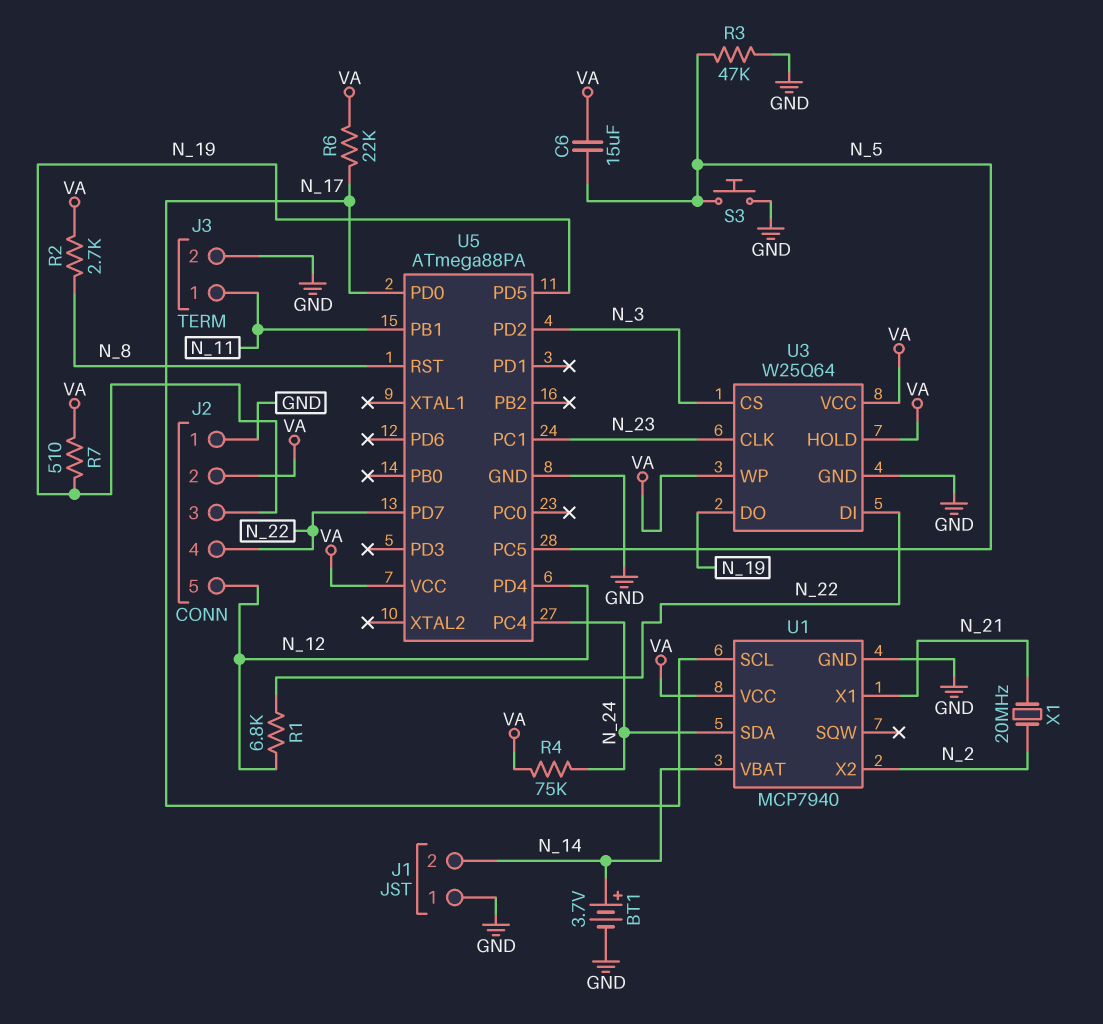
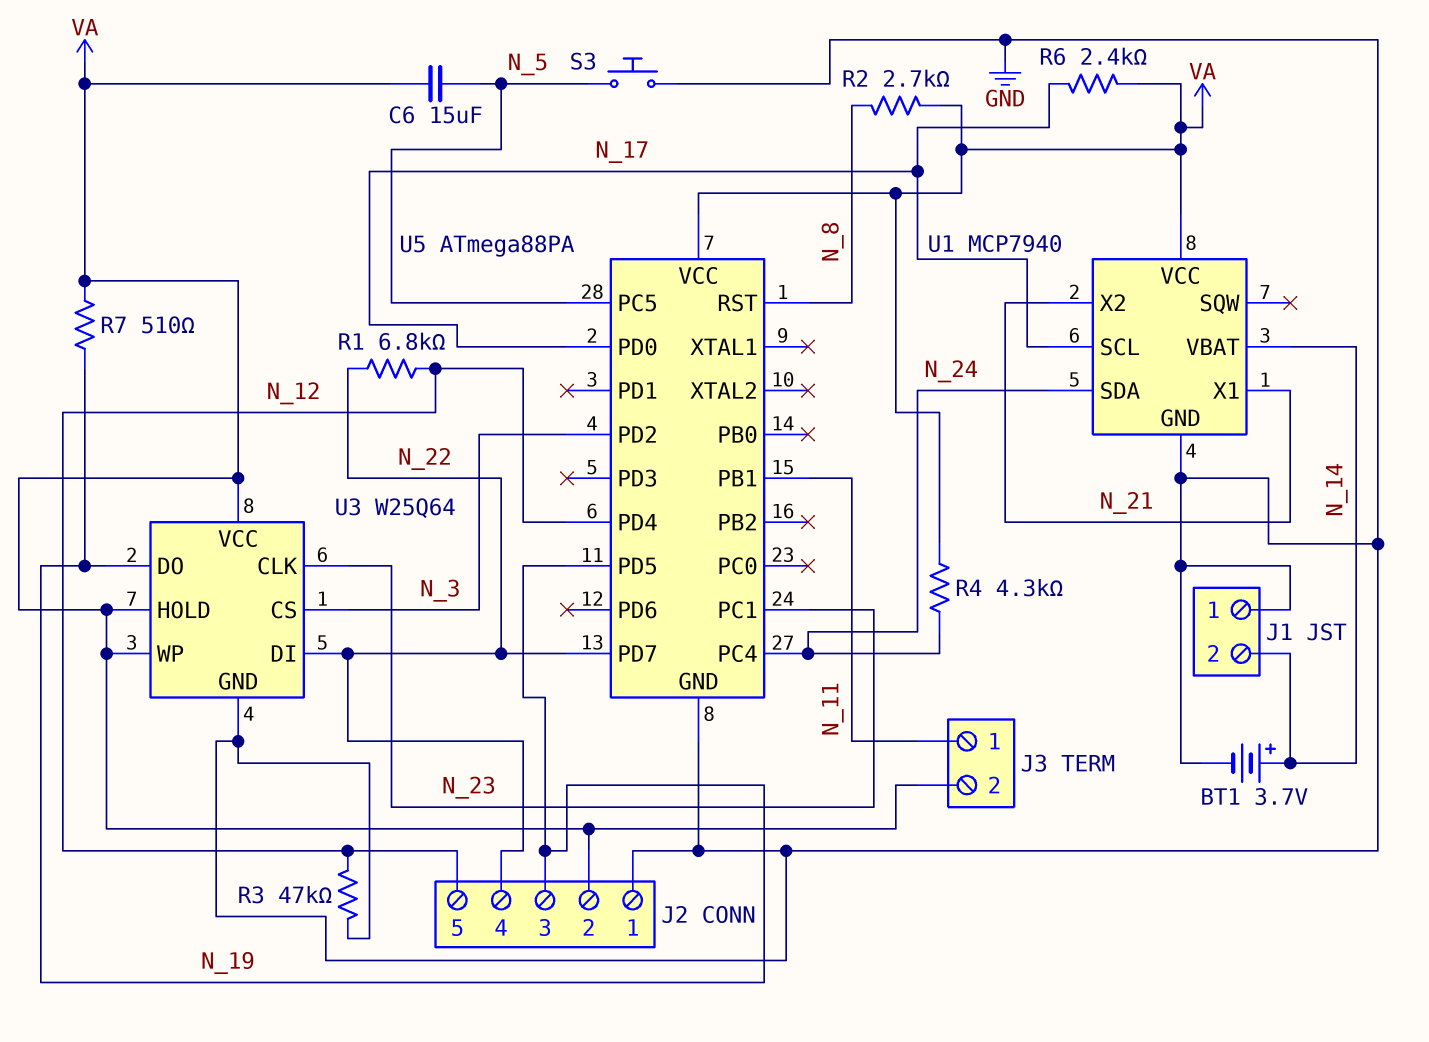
J3 pin 2: GND -> VA
R3: 47k (GND, N_5) -> 47k (GND, N_12)
R4: 75k (N_24, VA) -> 4.3k (N_24, VA)
R6: 22k (N_17, VA) -> 2.4k (N_17, VA)
U1 pin X2: N_2 -> N_21
X1: 20MHz (N_2, N_21) -> none

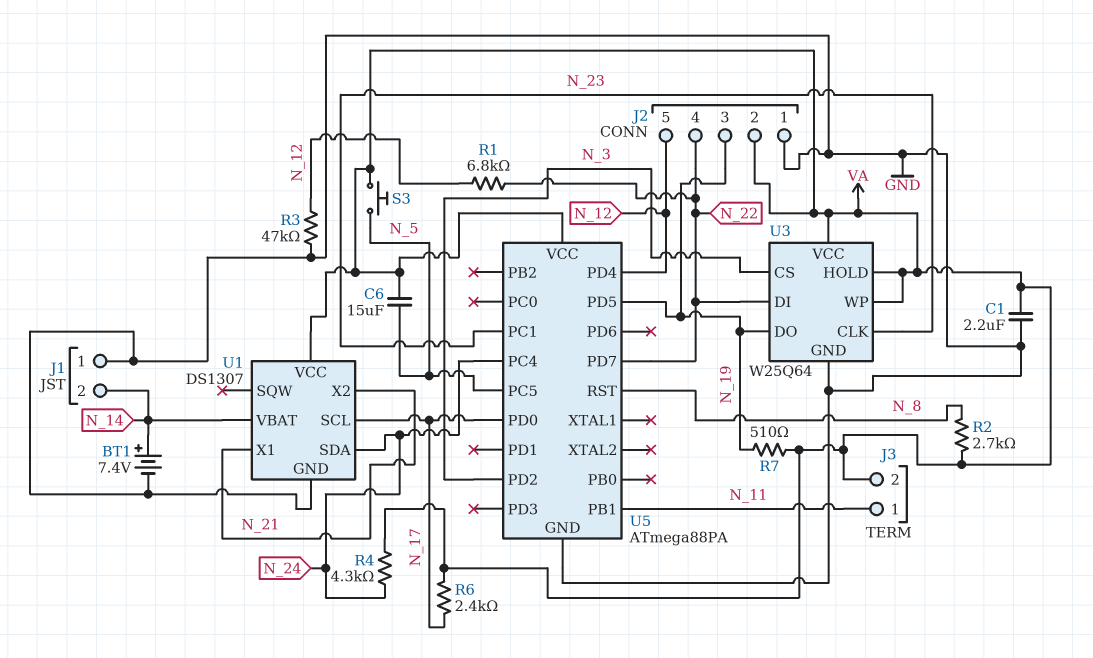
BT1: 3.7V (plus N_14, minus GND) -> 7.4V (plus N_14, minus GND)
C1: none -> 2.2uF (GND, VA)
S3: button (GND, N_5) -> button (N_5, VA)
U1: MCP7940 -> DS1307

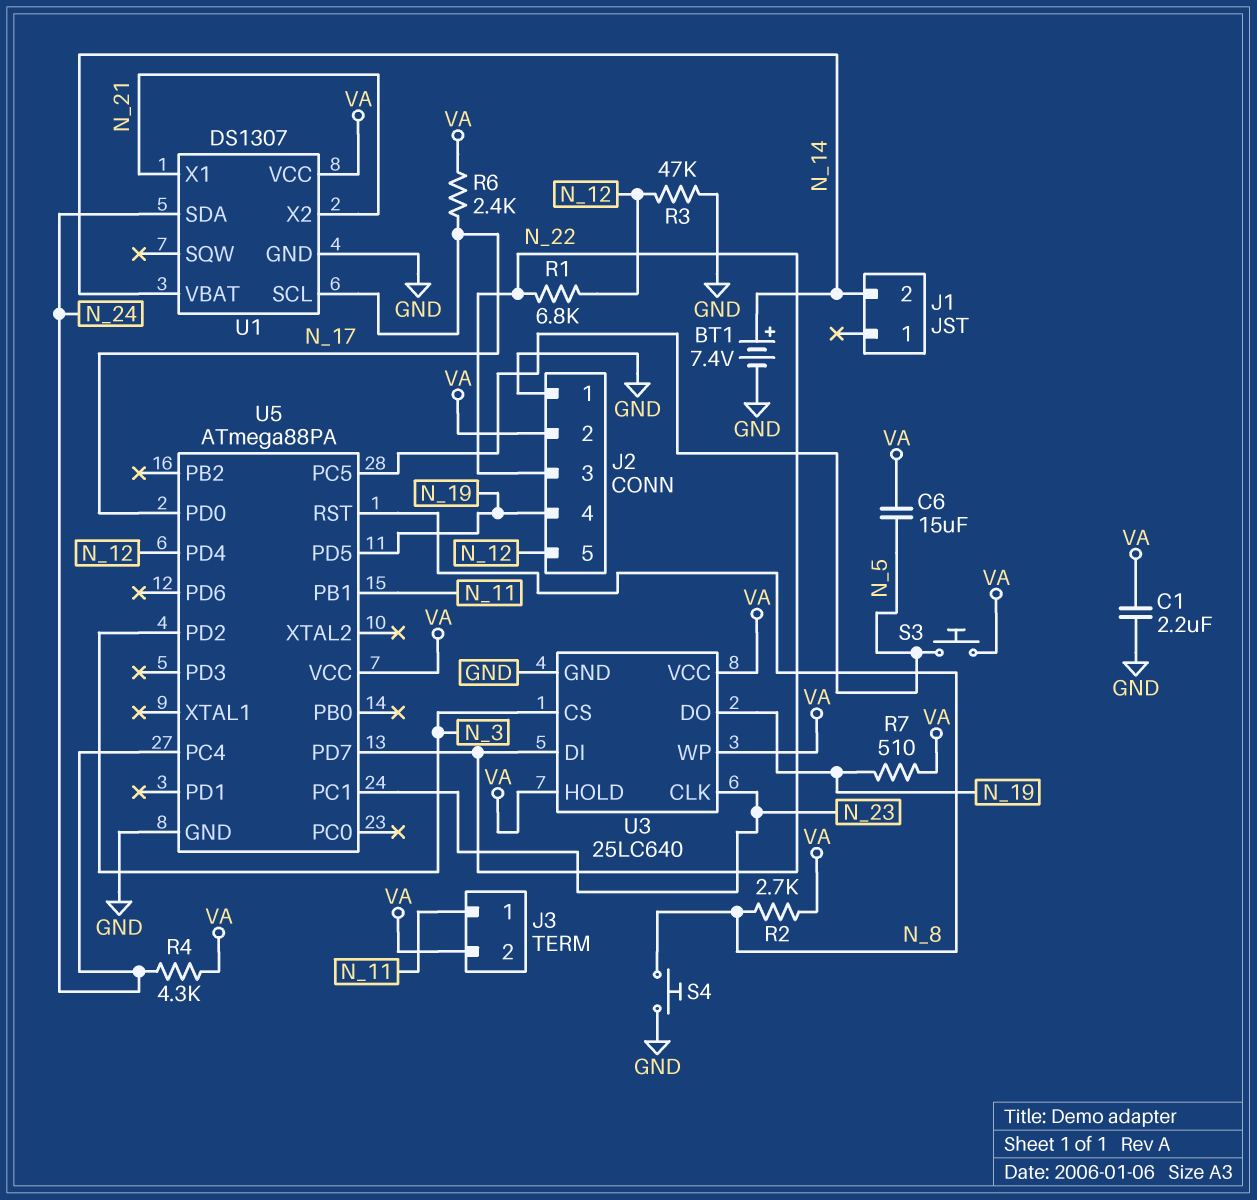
J1 pin 1: GND -> none
J2 pin 3: N_19 -> N_22
J2 pin 4: N_22 -> N_19
S4: none -> button (GND, N_8)
U3: W25Q64 -> 25LC640

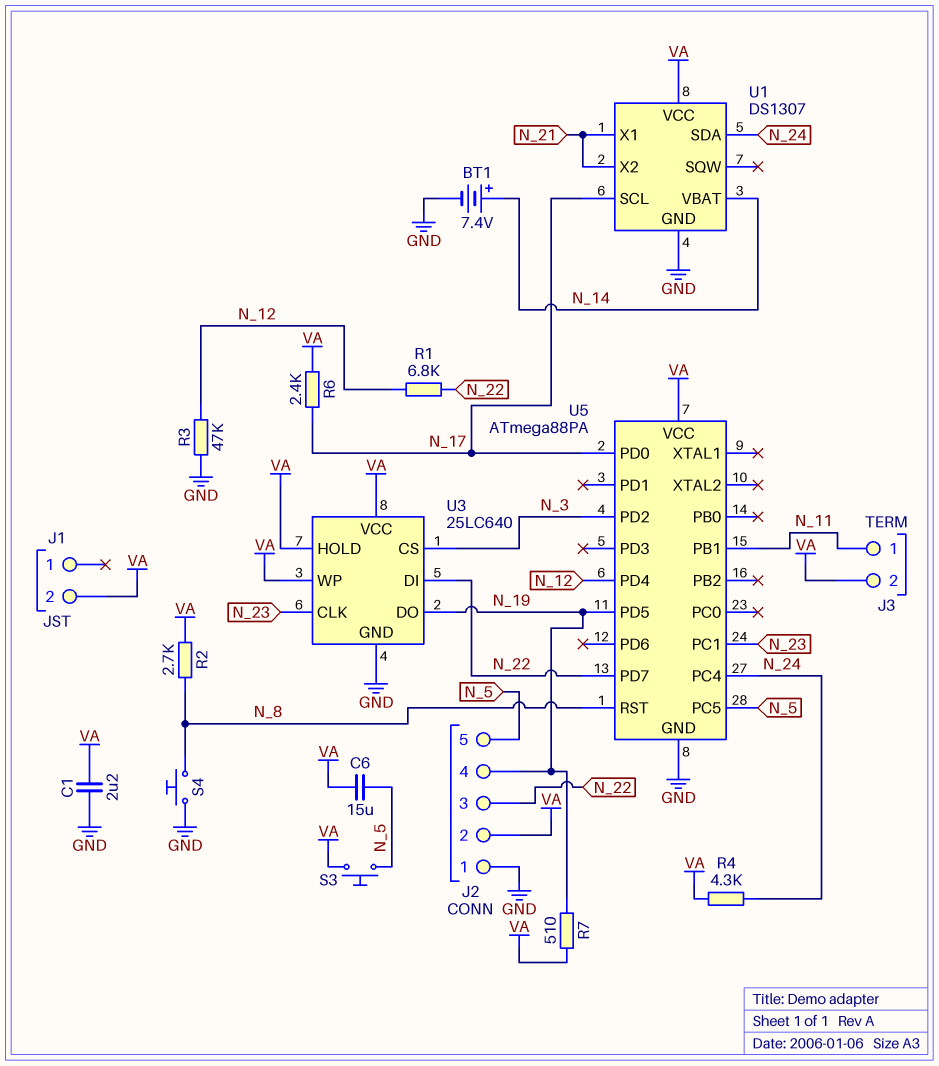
J1 pin 2: N_14 -> VA
J2 pin 5: N_12 -> N_5

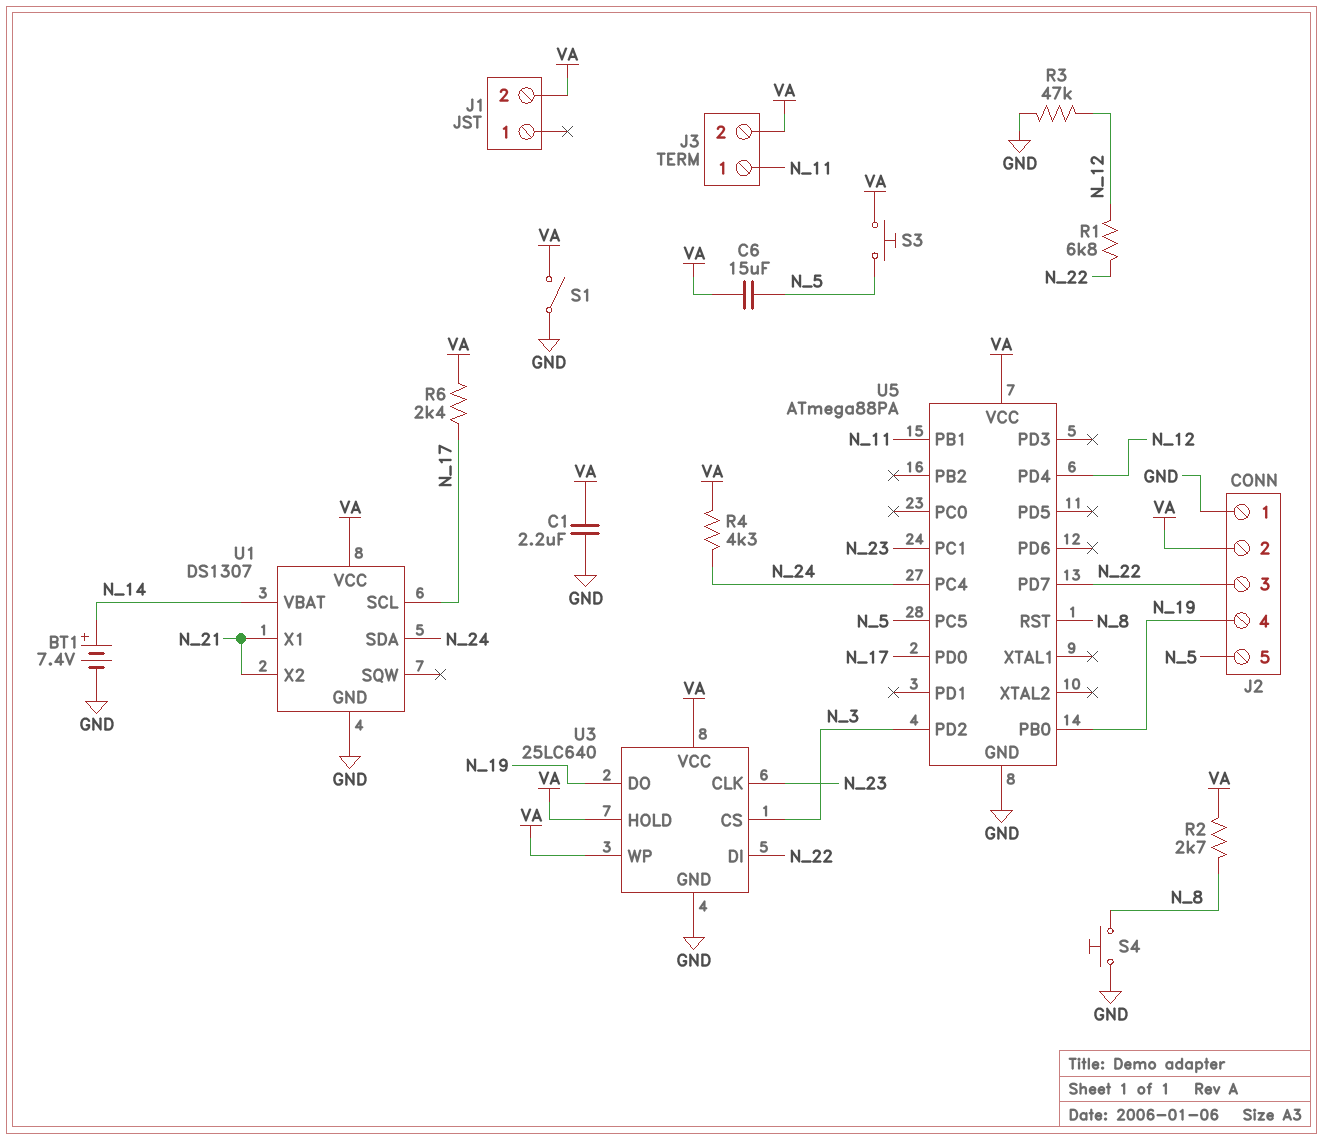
R7: 510 (N_19, VA) -> none
S1: none -> switch (GND, VA)
U5 pin PB0: none -> N_19
U5 pin PD5: N_19 -> none

